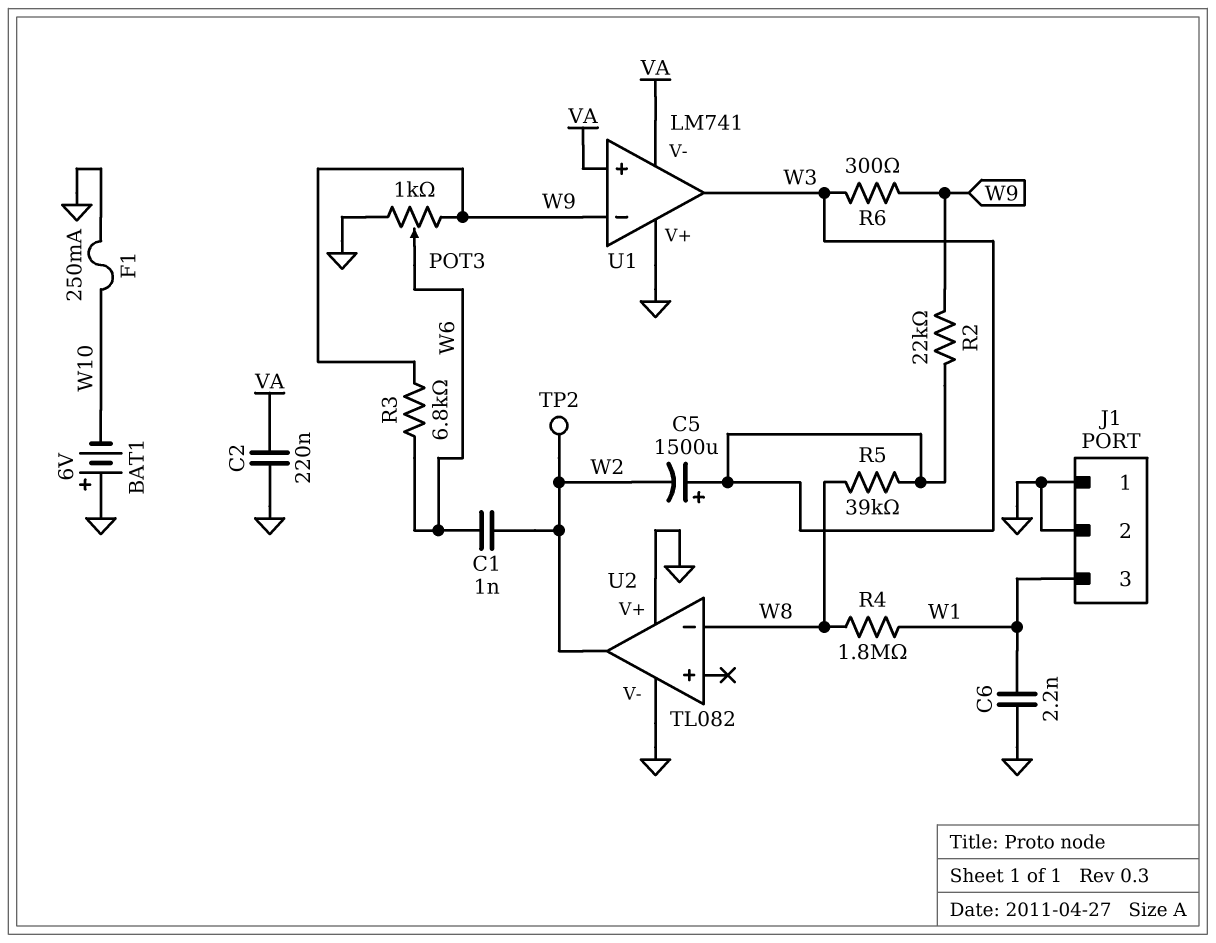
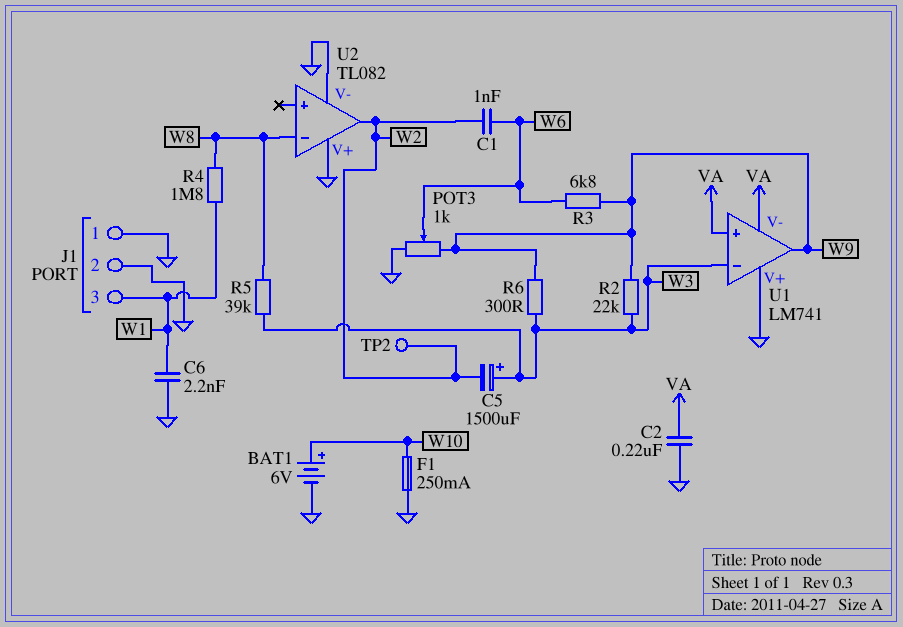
BAT1: 6V (plus GND, minus W10) -> 6V (plus W10, minus GND)
U1 pin in-: W9 -> W3
U1 pin out: W3 -> W9

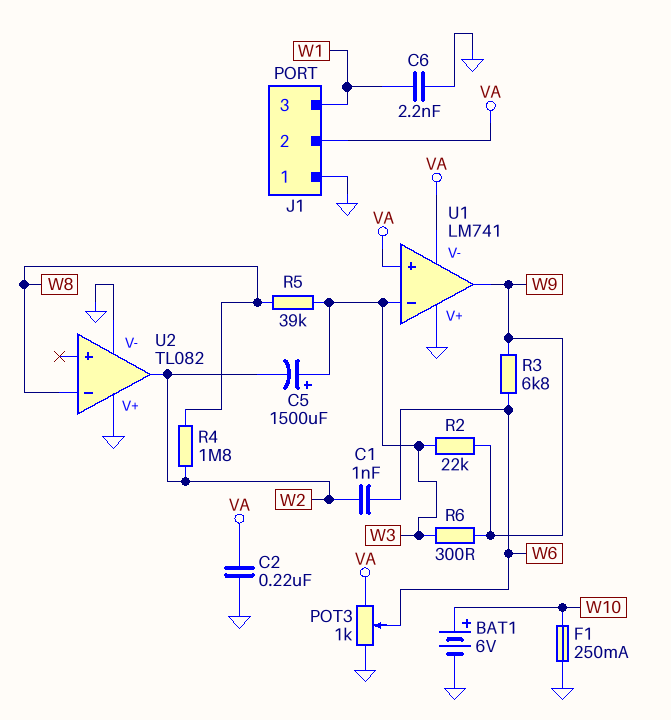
J1 pin 2: GND -> VA
POT3: 1k (GND, W9, wiper W6) -> 1k (GND, VA, wiper W6)
R4: 1.8M (W1, W8) -> 1.8M (W2, W8)
TP2: test point (W2) -> none

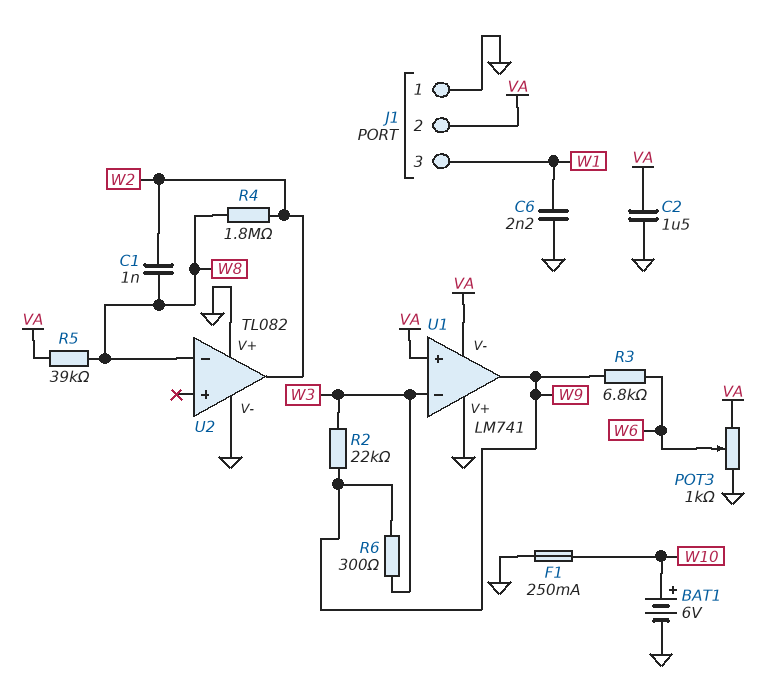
C1: 1nF (W2, W6) -> 1nF (W2, W8)
C2: 220nF (GND, VA) -> 1.5uF (GND, VA)
C5: 1500uF (plus W3, minus W2) -> none
R5: 39k (W3, W8) -> 39k (VA, W8)

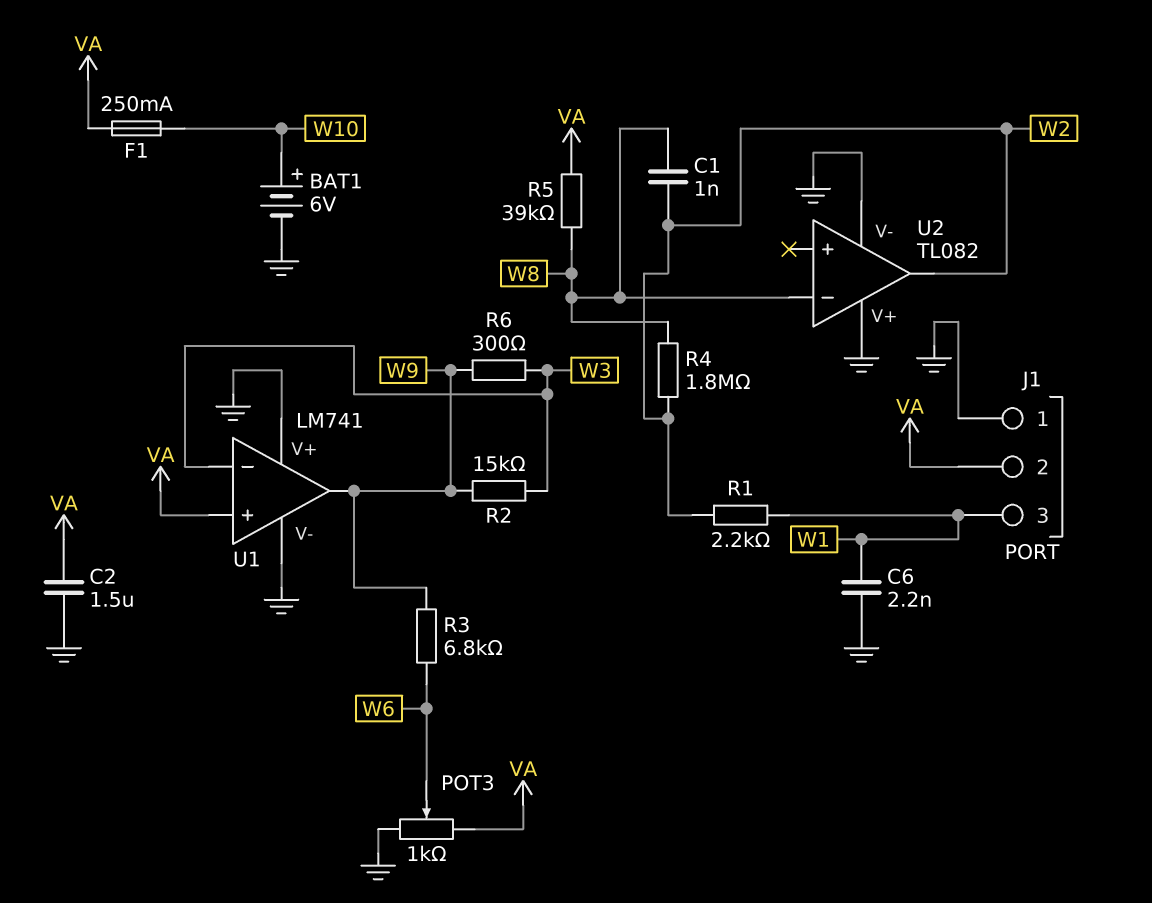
F1: 250mA (GND, W10) -> 250mA (VA, W10)
R1: none -> 2.2k (W1, W2)
R2: 22k (W3, W9) -> 15k (W3, W9)
U1 pin V-: VA -> GND

